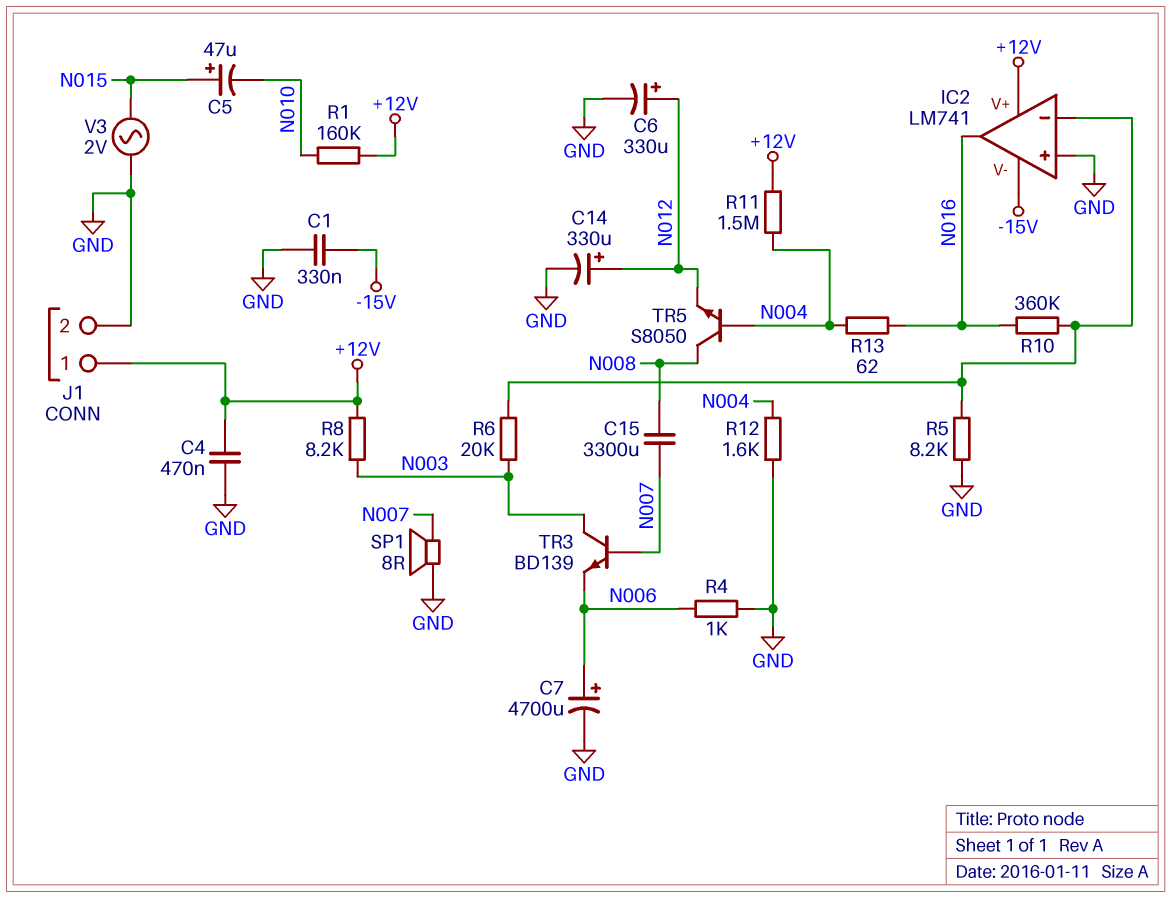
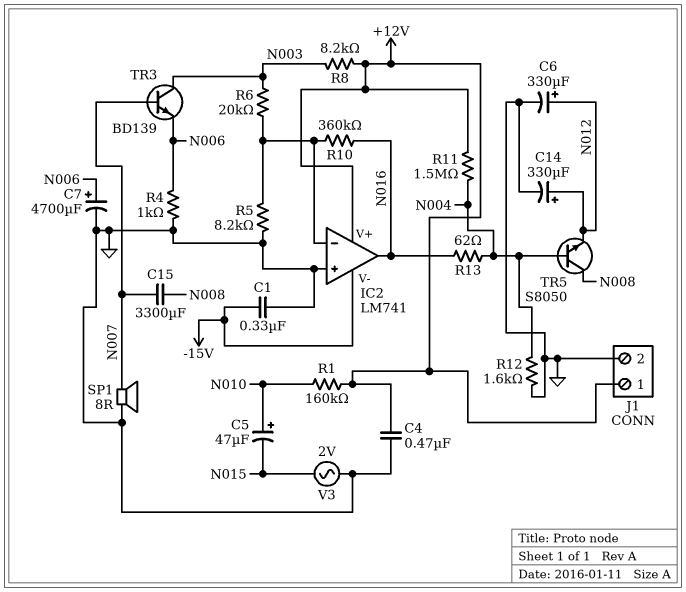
C5: 47uF (plus N015, minus N010) -> 47uF (plus N010, minus N015)

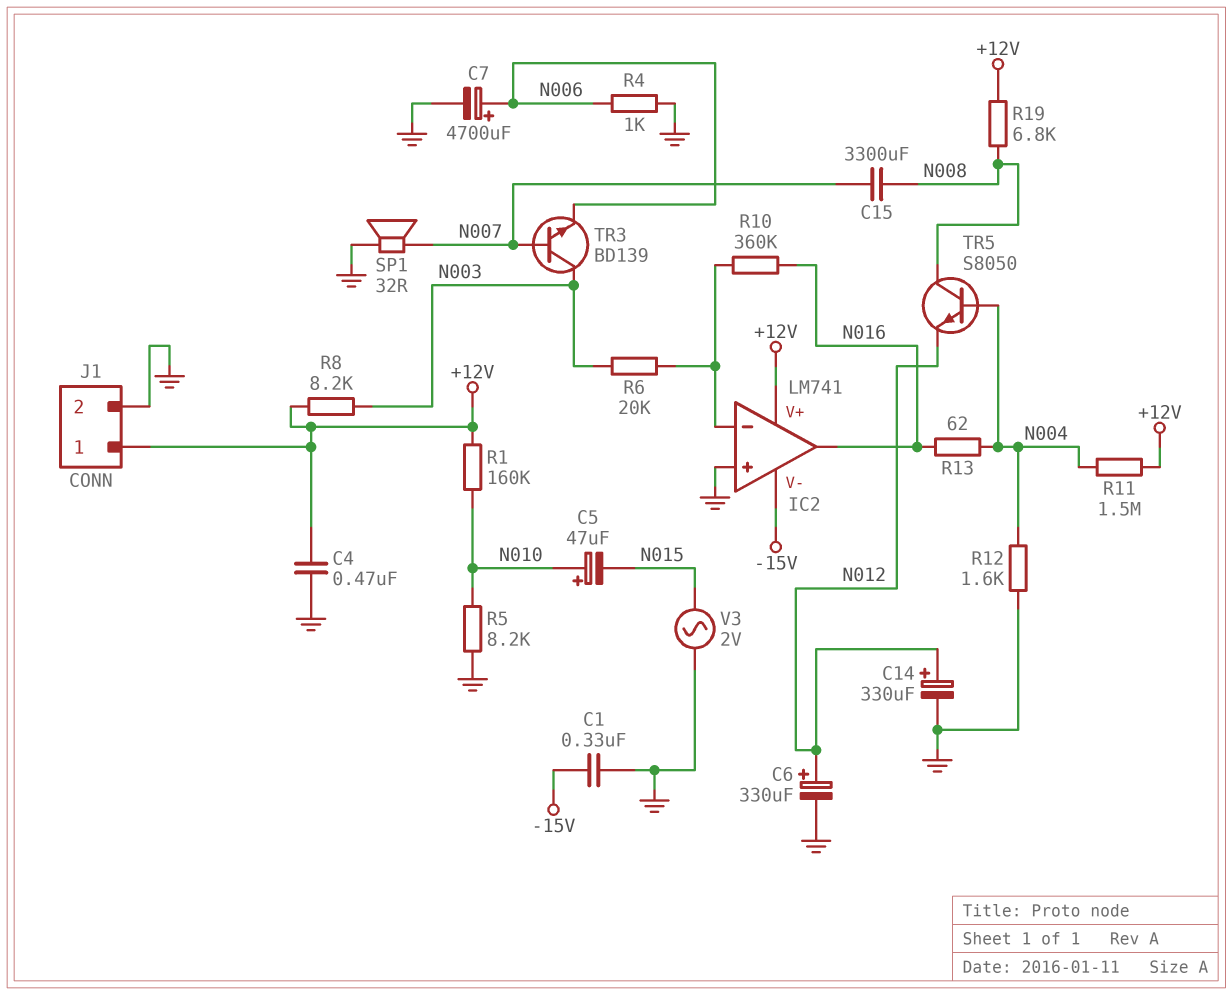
R5: 8.2k (GND, IC2/in-) -> 8.2k (GND, N010)
R19: none -> 6.8k (+12V, N008)
SP1: speaker 8R (GND, N007) -> speaker 32R (GND, N007)

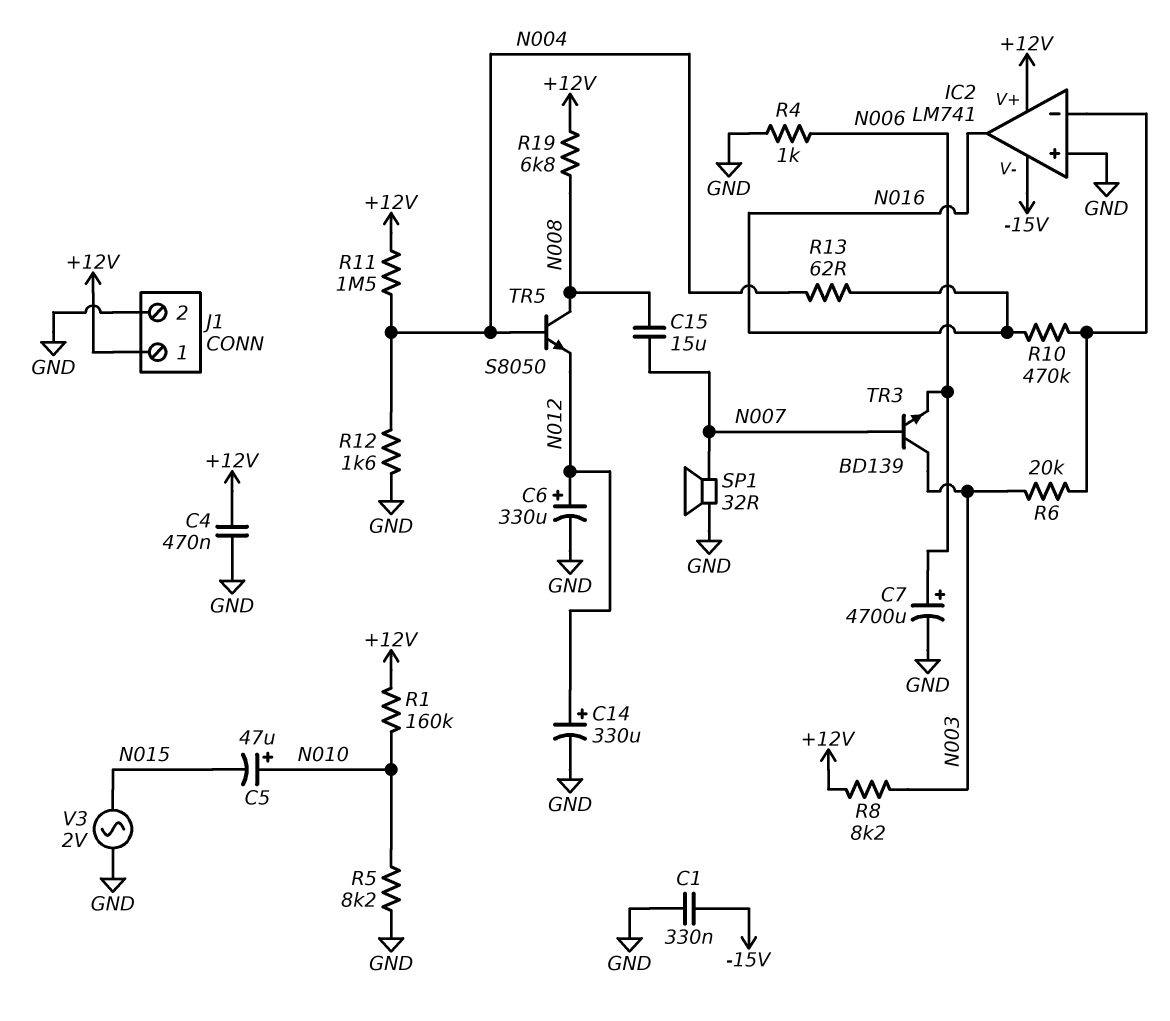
C15: 3300uF (N007, N008) -> 15uF (N007, N008)
R10: 360k (IC2/in-, N016) -> 470k (IC2/in-, N016)

